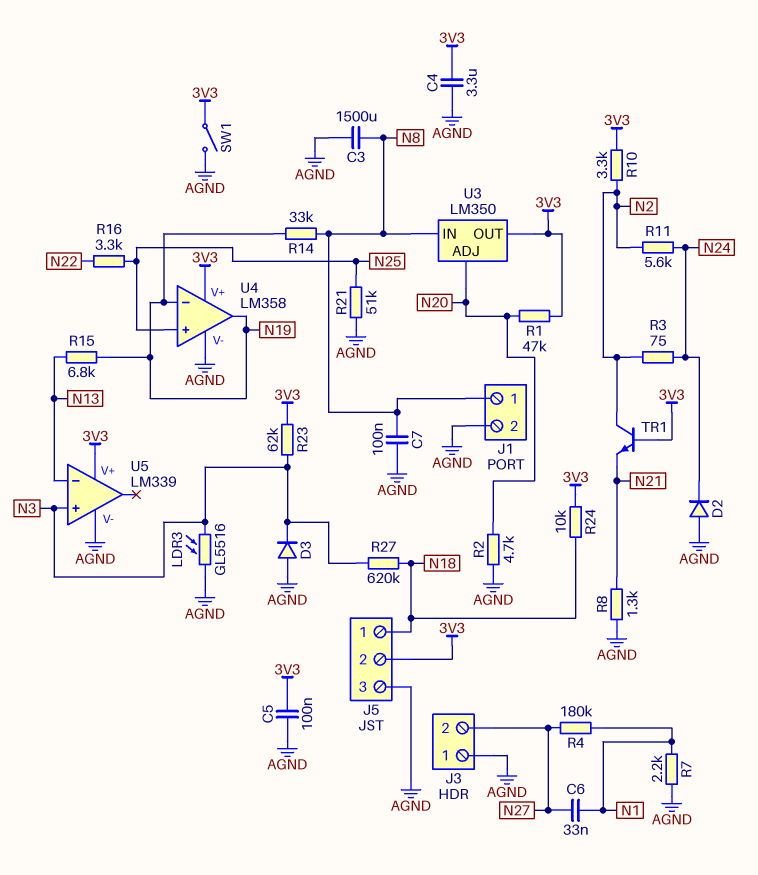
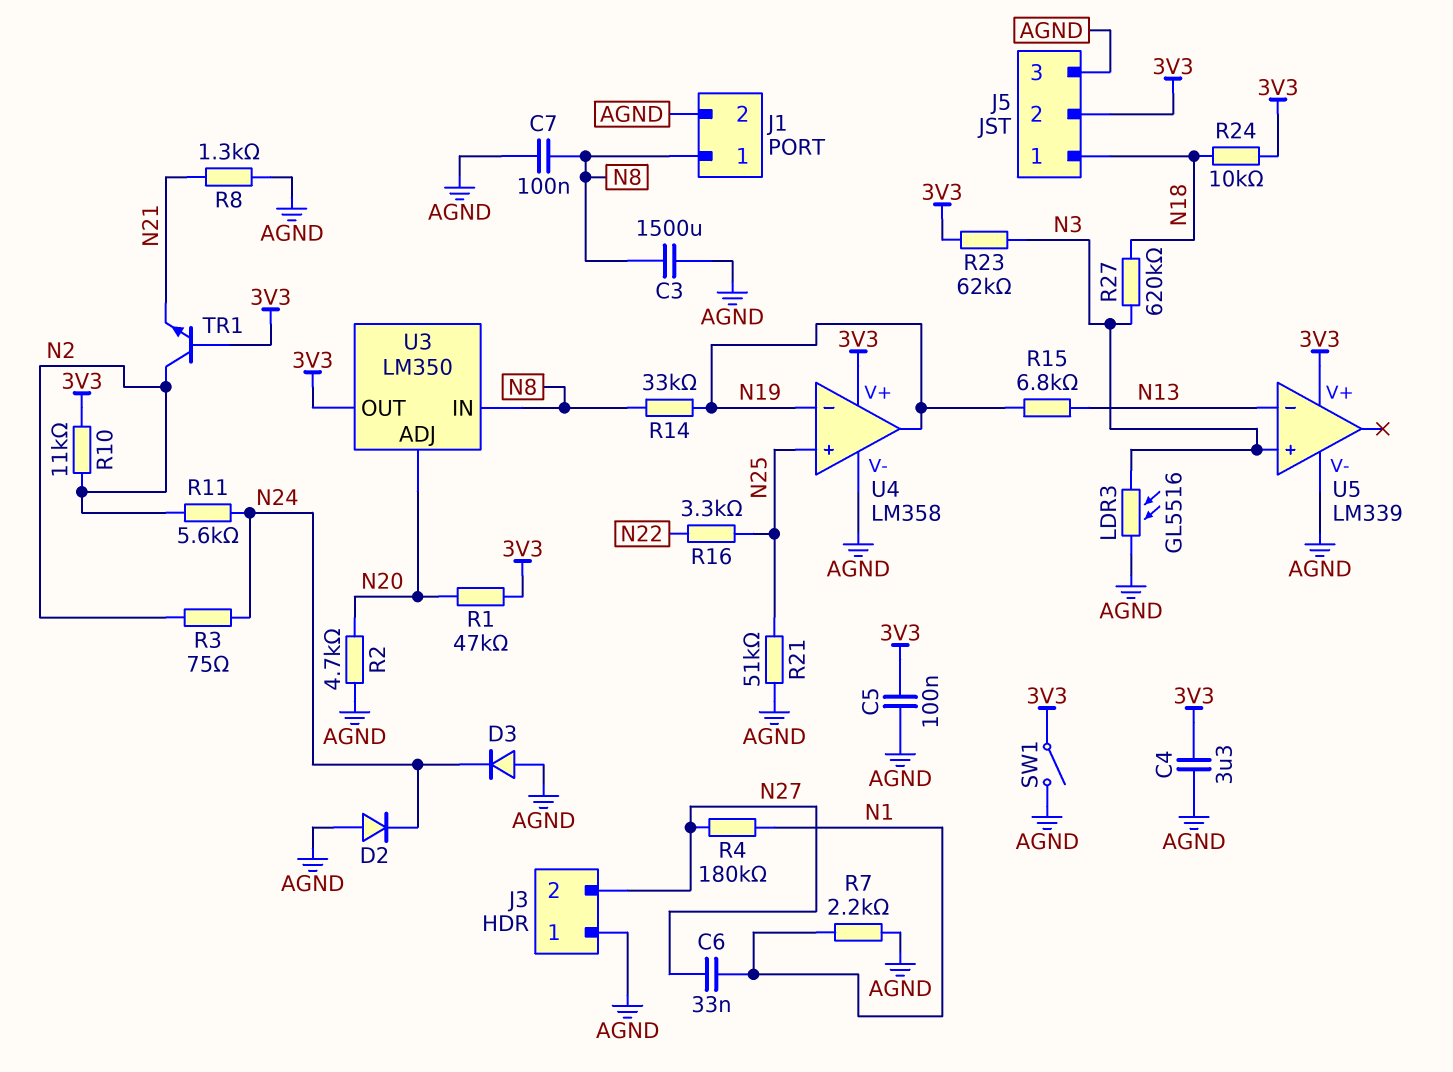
D3: diode (A AGND, K N3) -> diode (A AGND, K N24)
R10: 3.3k (3V3, N2) -> 11k (3V3, N2)

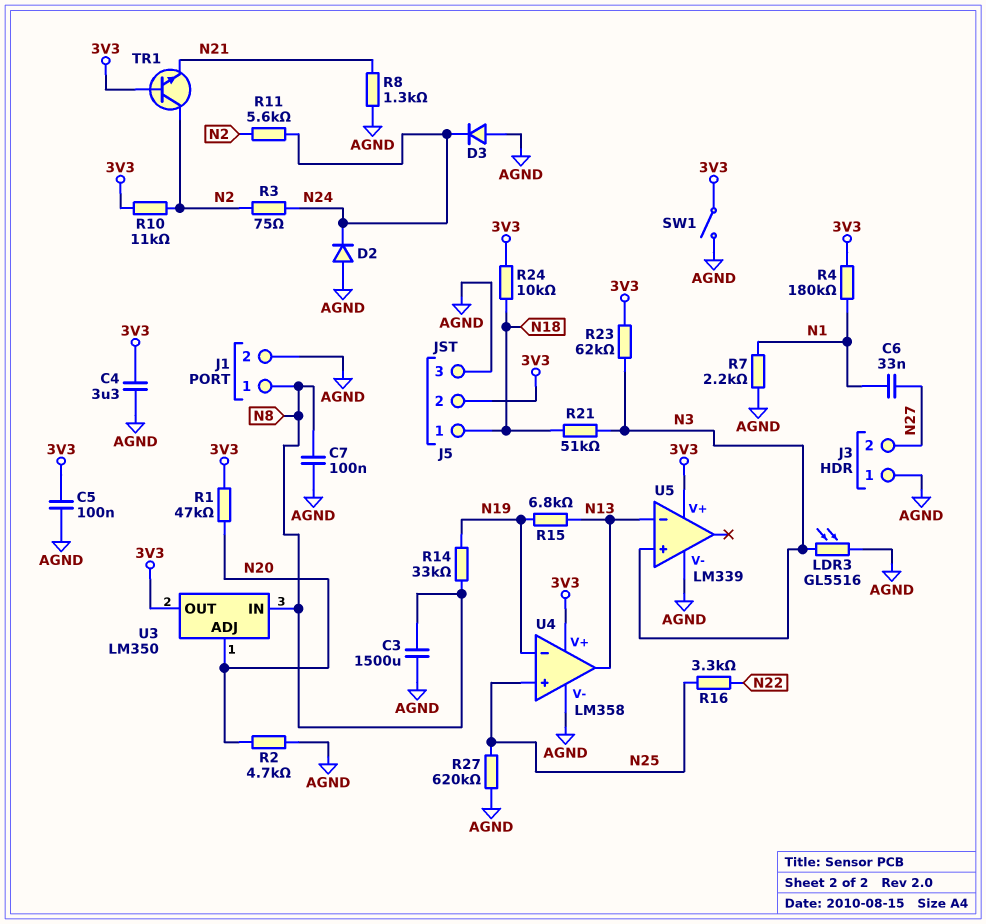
R4: 180k (N1, N27) -> 180k (3V3, N1)
R21: 51k (AGND, N25) -> 51k (N3, N18)
R27: 620k (N3, N18) -> 620k (AGND, N25)
U4 pin out: N19 -> N13

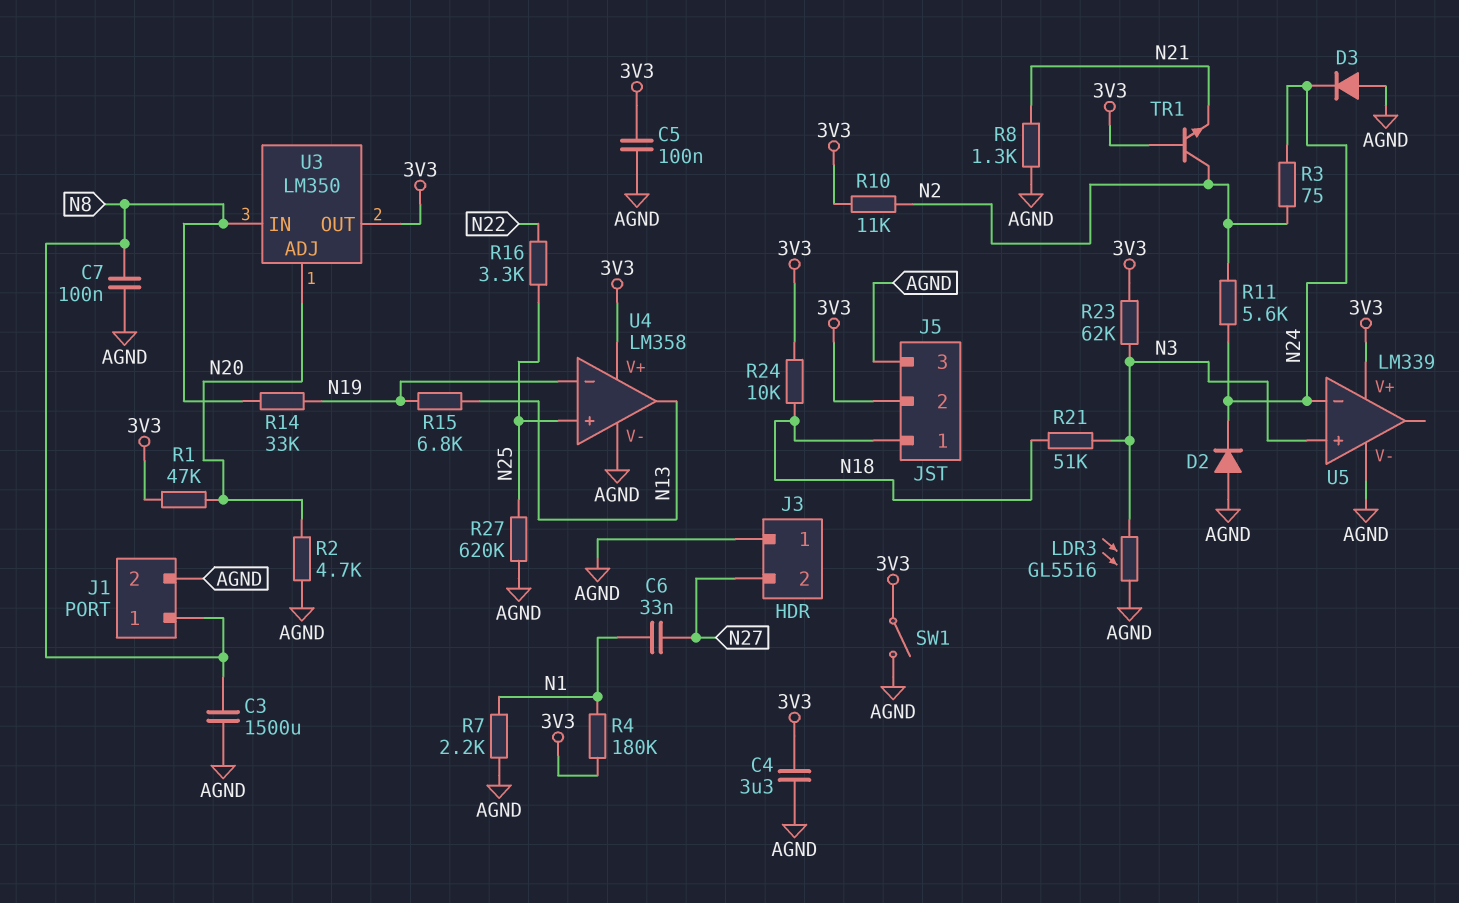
U5 pin in-: N13 -> N24

